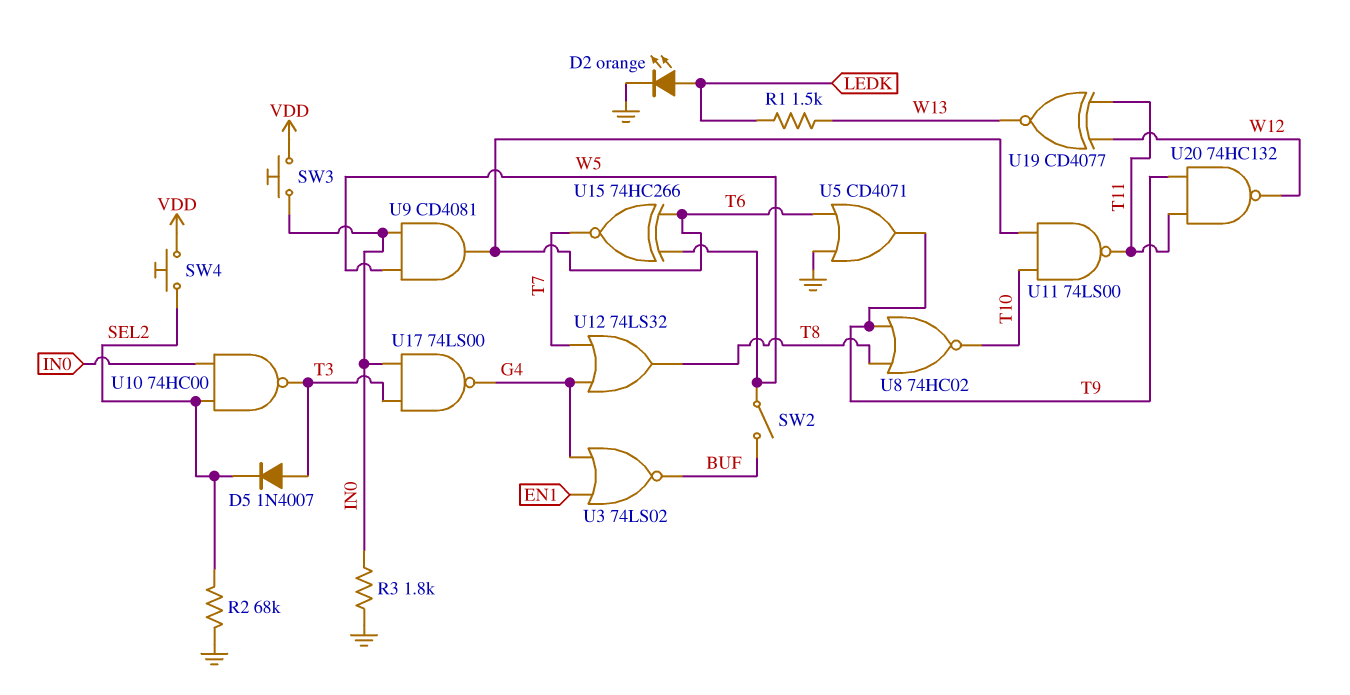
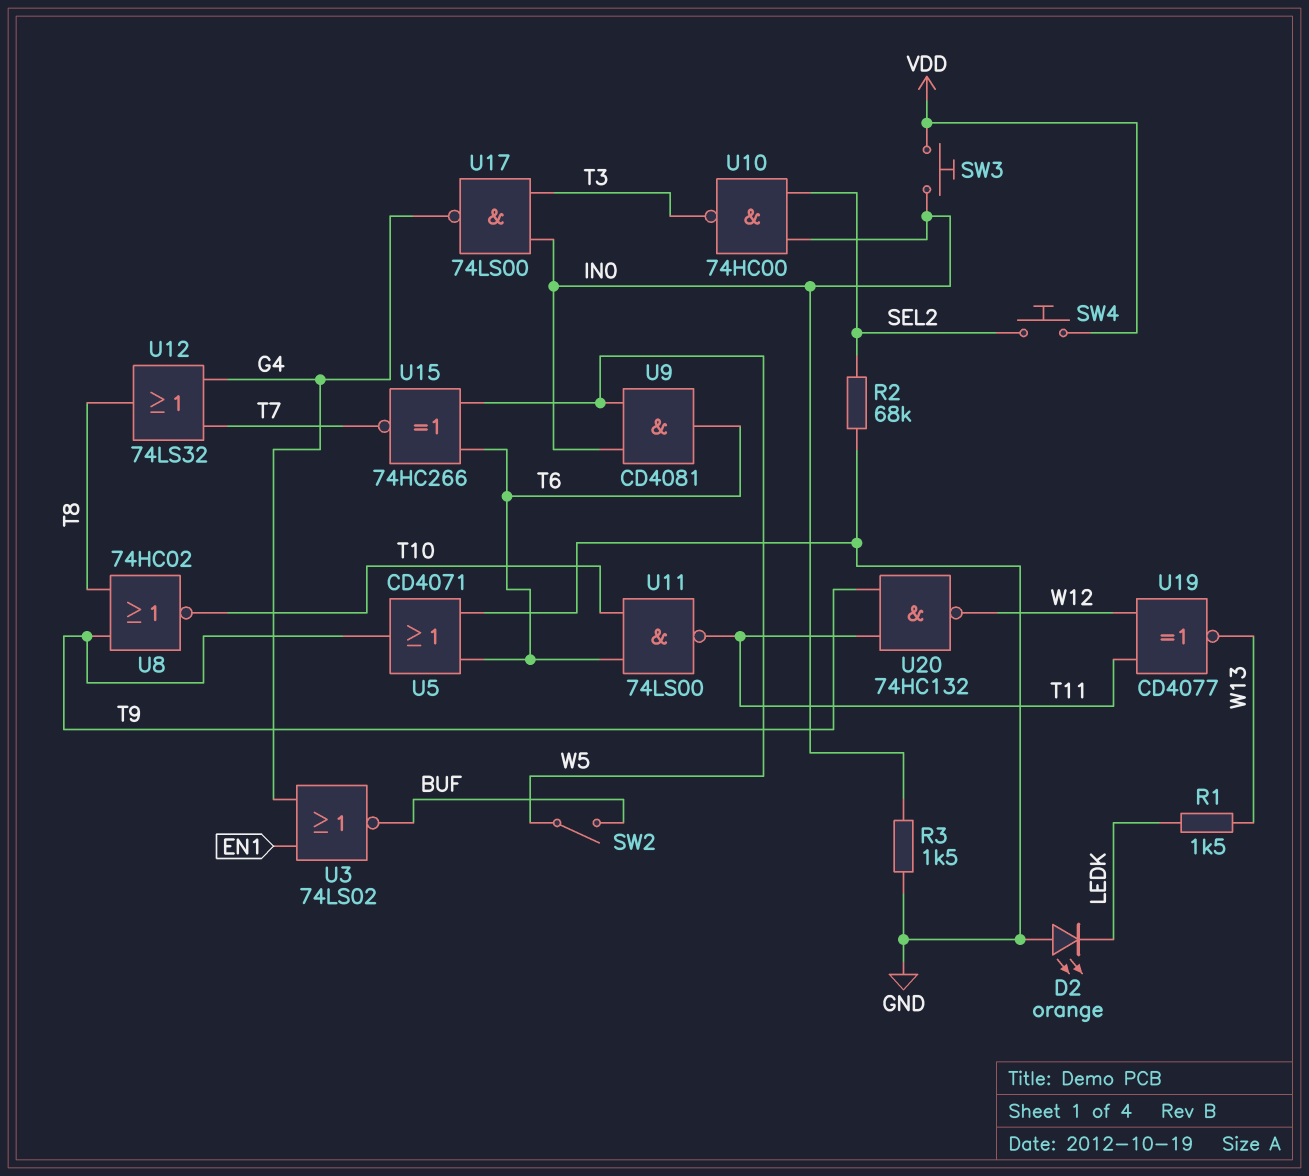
D2: LED orange (A LEDK, K GND) -> LED orange (A GND, K LEDK)
D5: diode 1N4007 (A T3, K SEL2) -> none
R3: 1.8k (GND, IN0) -> 1.5k (GND, IN0)

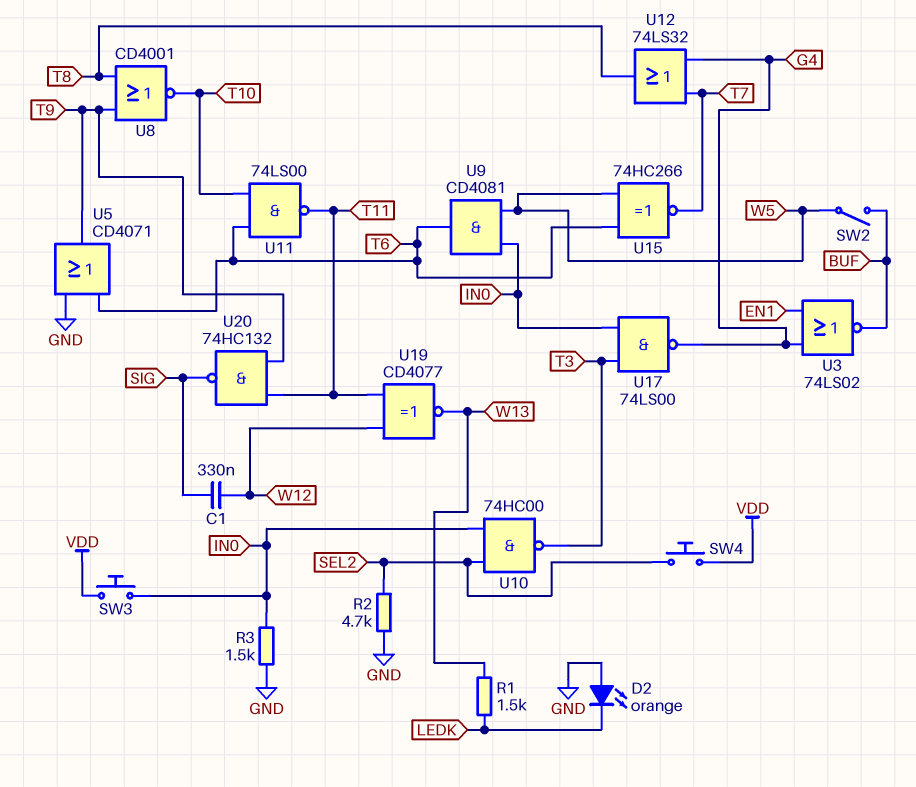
C1: none -> 330nF (SIG, W12)
R2: 68k (GND, SEL2) -> 4.7k (GND, SEL2)
U8: NOR 74HC02 (in T8, in T9, out T10) -> NOR CD4001 (in T8, in T9, out T10)
U20: NAND 74HC132 (in T9, in T11, out W12) -> NAND 74HC132 (in T9, in T11, out SIG)

